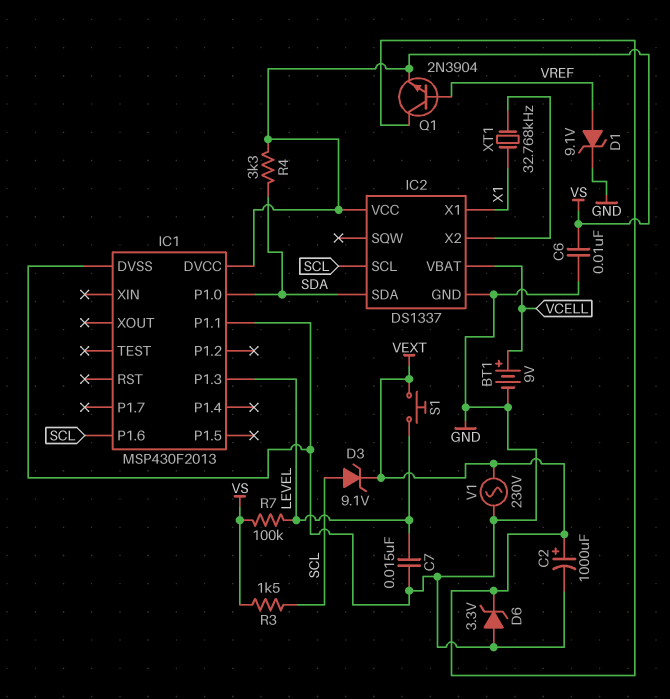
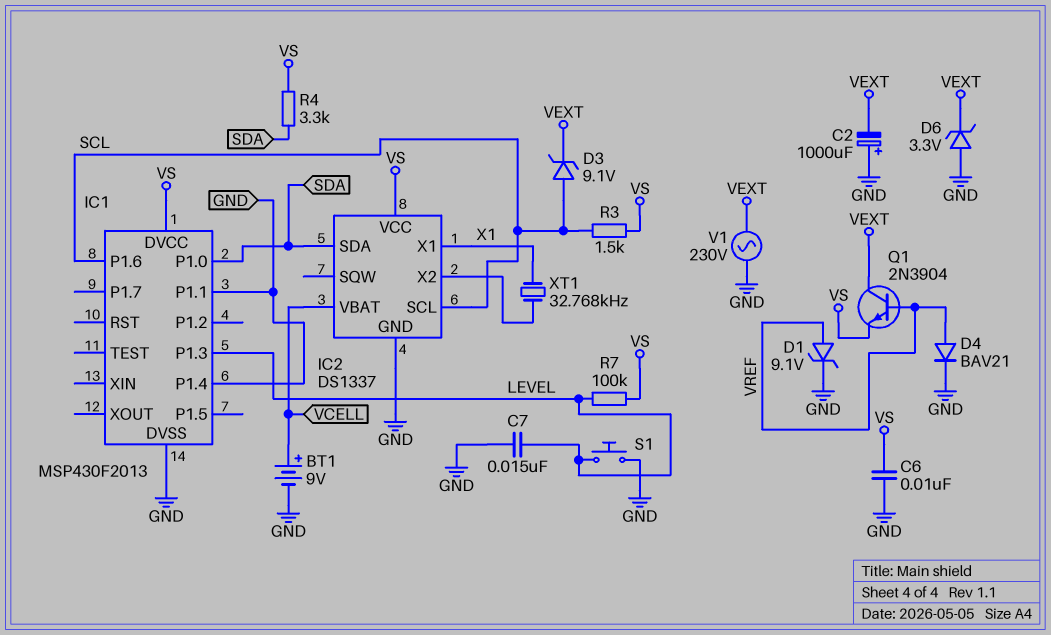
C2: 1000uF (plus VEXT, minus GND) -> 1000uF (plus GND, minus VEXT)
D4: none -> diode BAV21 (A VREF, K GND)
IC1 pin P1.4: none -> GND
S1: button (LEVEL, VEXT) -> button (GND, LEVEL)

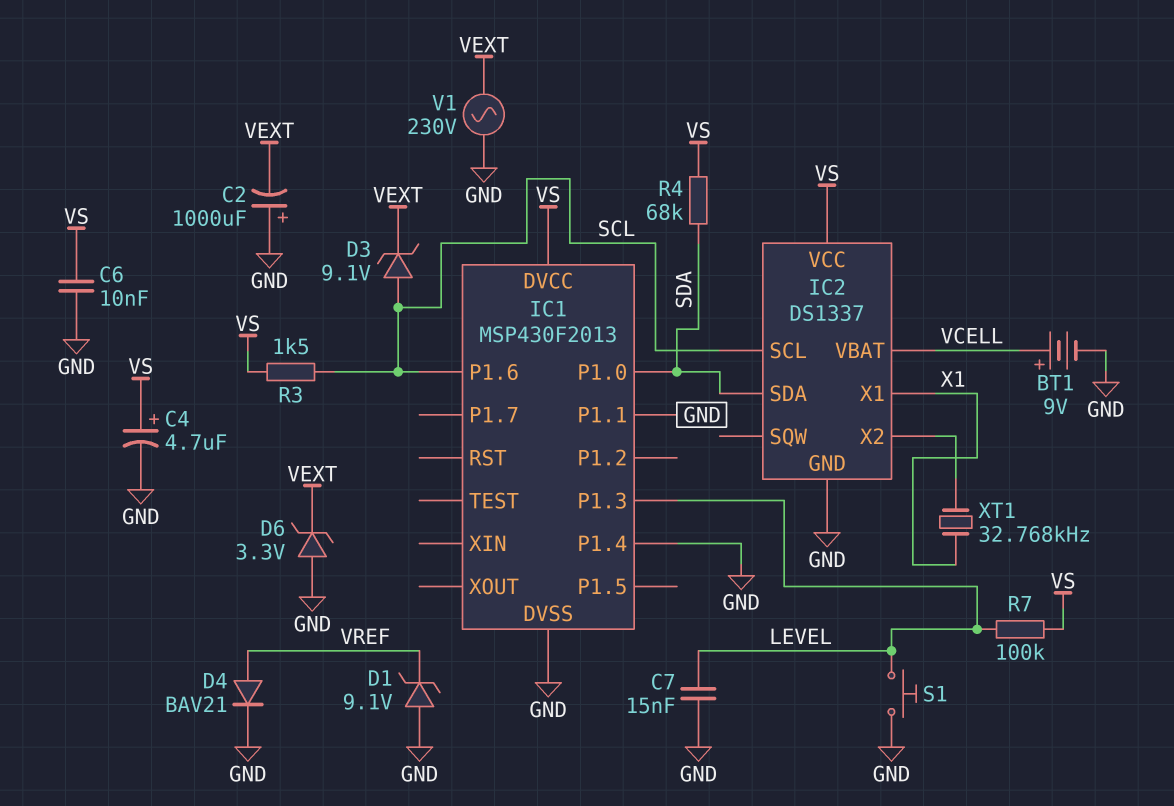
C4: none -> 4.7uF (plus VS, minus GND)
D1: zener 9.1V (A VREF, K GND) -> zener 9.1V (A GND, K VREF)
Q1: NPN 2N3904 (B VREF, C VEXT, E VS) -> none
R4: 3.3k (SDA, VS) -> 68k (SDA, VS)

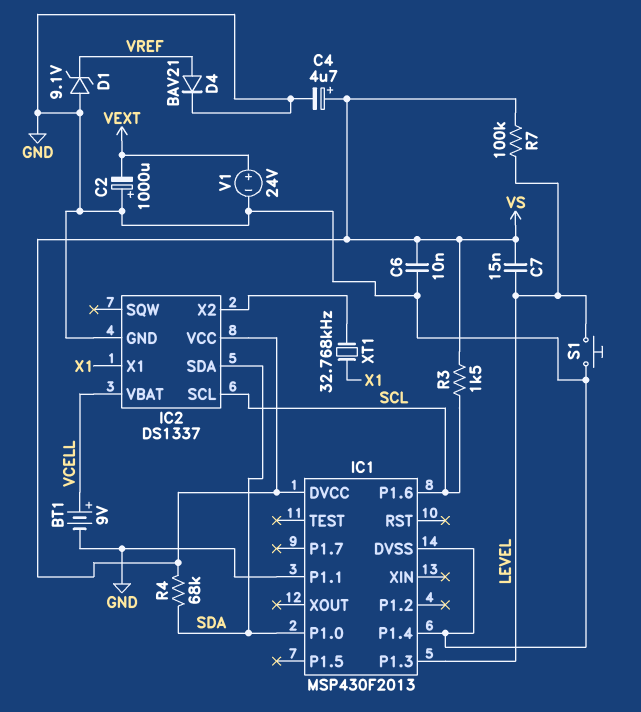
C7: 15nF (GND, LEVEL) -> 15nF (LEVEL, VS)
D3: zener 9.1V (A SCL, K VEXT) -> none
D6: zener 3.3V (A GND, K VEXT) -> none
V1: AC 230V (GND, VEXT) -> 24V (plus VEXT, minus GND)

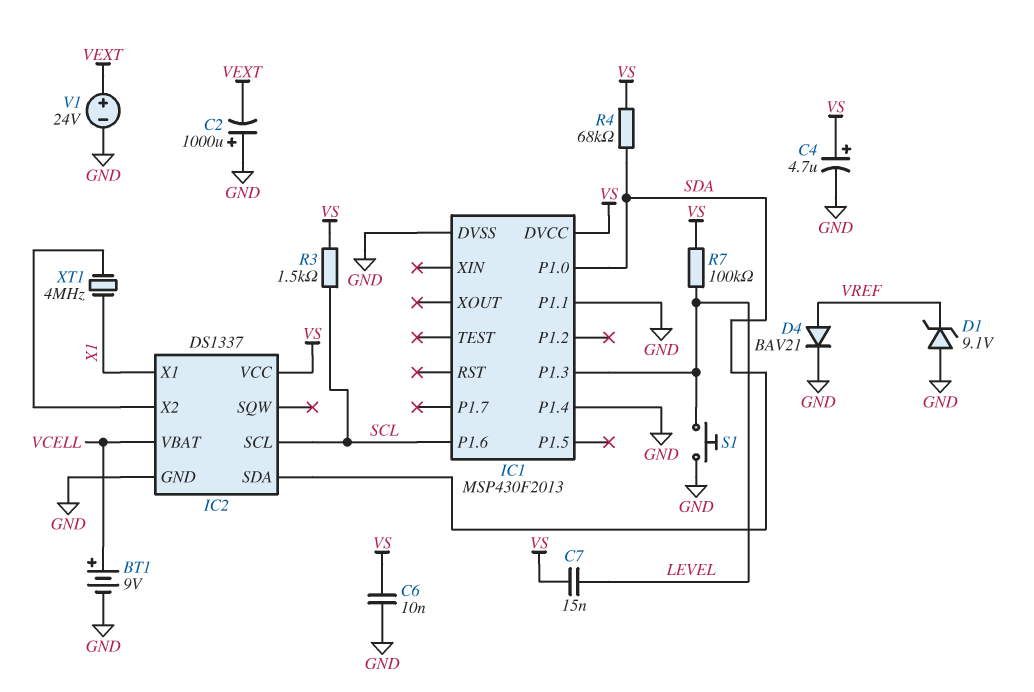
XT1: 32.768kHz (IC2/X2, X1) -> 4MHz (IC2/X2, X1)

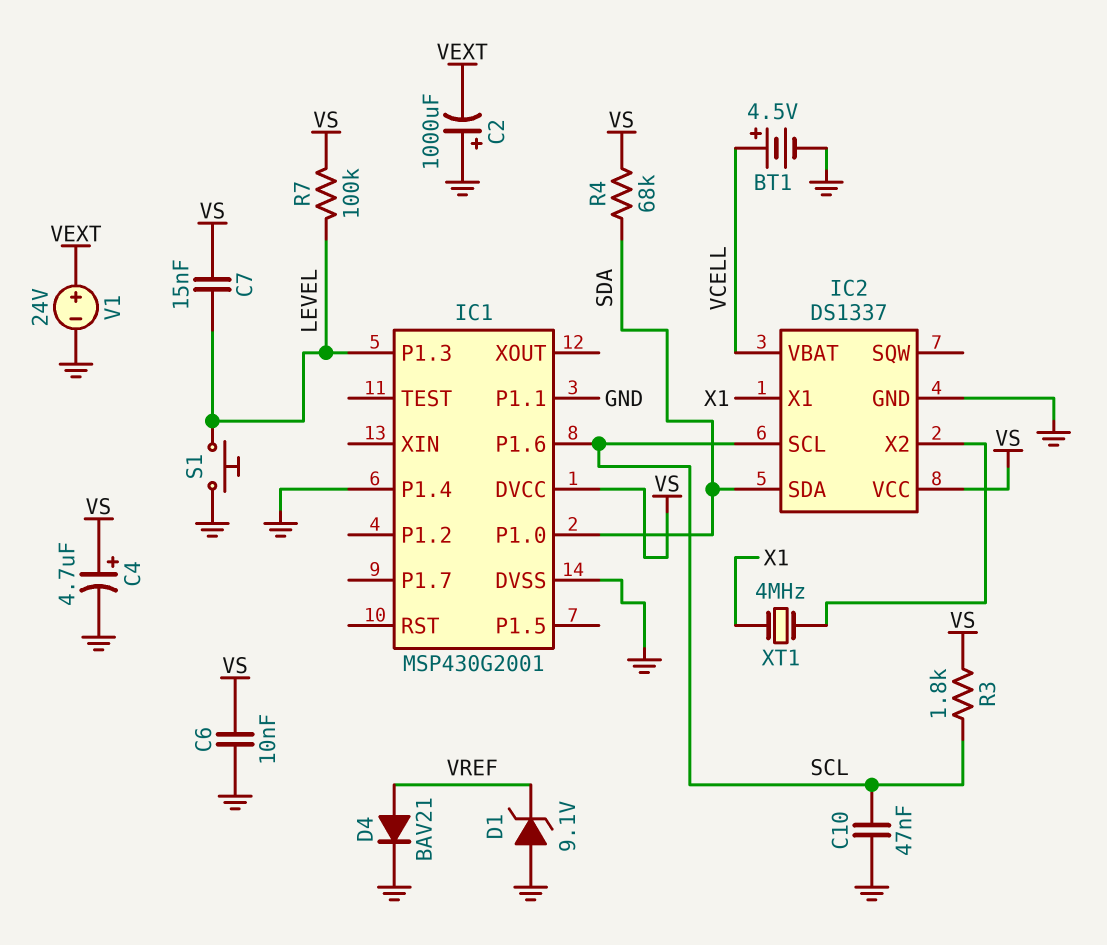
BT1: 9V (plus VCELL, minus GND) -> 4.5V (plus VCELL, minus GND)
C10: none -> 47nF (GND, SCL)
IC1: MSP430F2013 -> MSP430G2001
R3: 1.5k (SCL, VS) -> 1.8k (SCL, VS)

